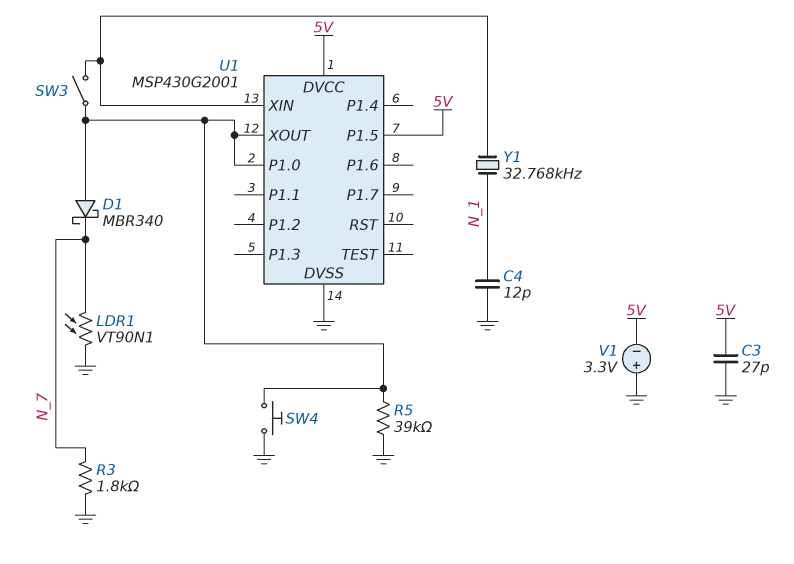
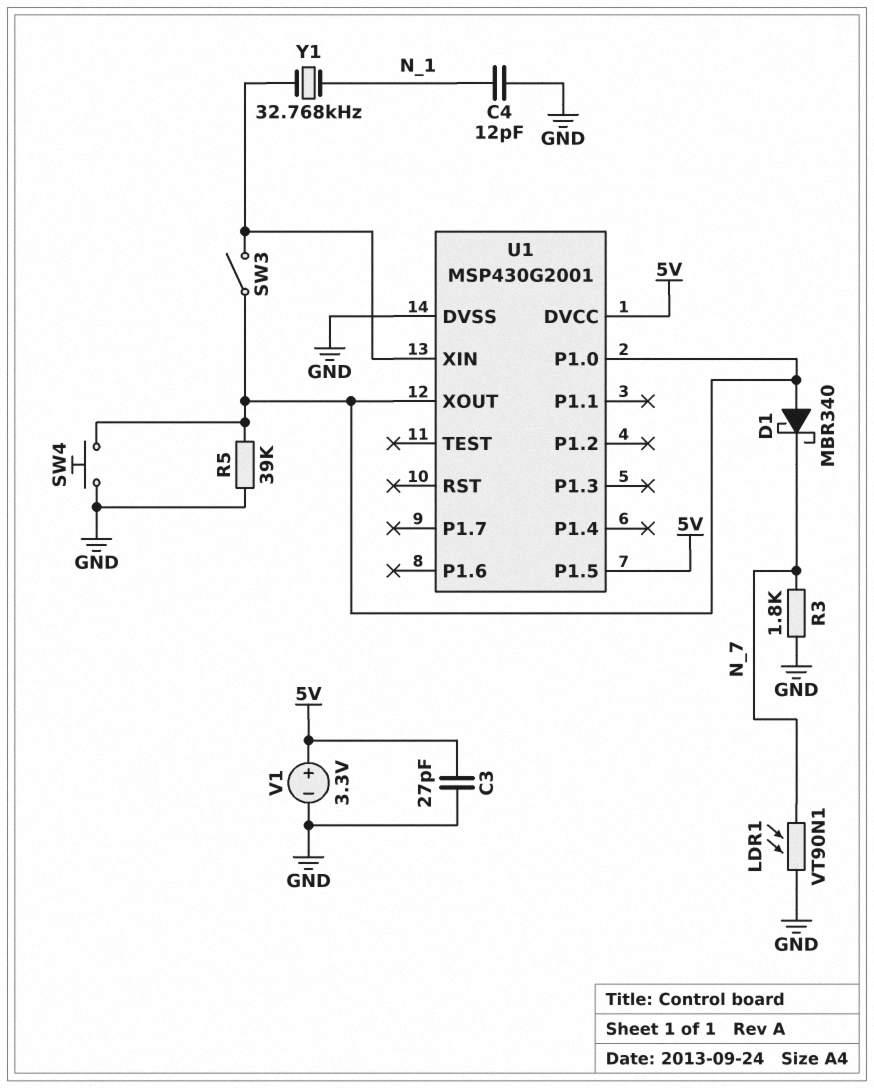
V1: 3.3V (plus GND, minus 5V) -> 3.3V (plus 5V, minus GND)

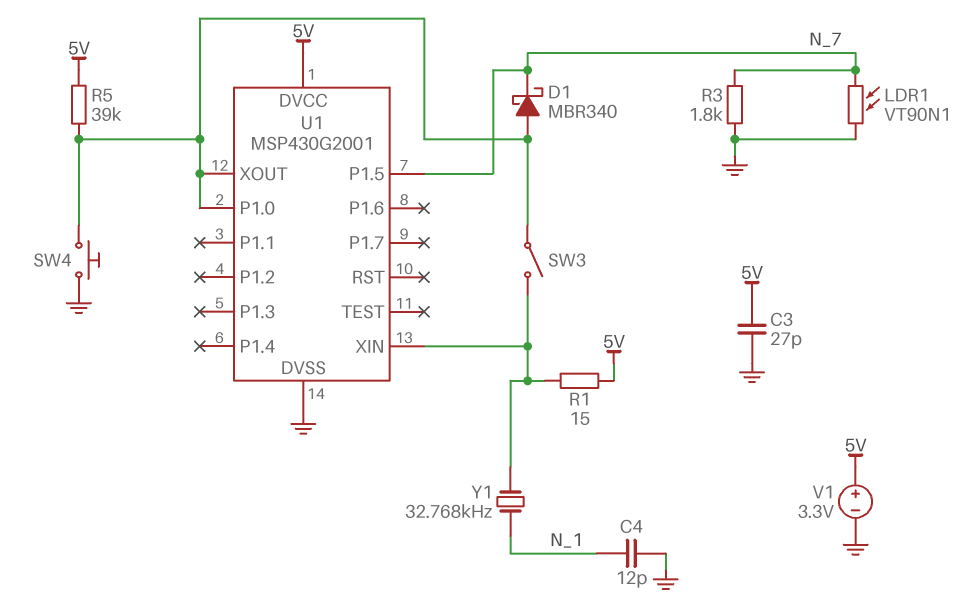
R1: none -> 15 (5V, U1/XIN)
R5: 39k (GND, U1/P1.0) -> 39k (5V, U1/P1.0)
U1 pin P1.5: 5V -> N_7

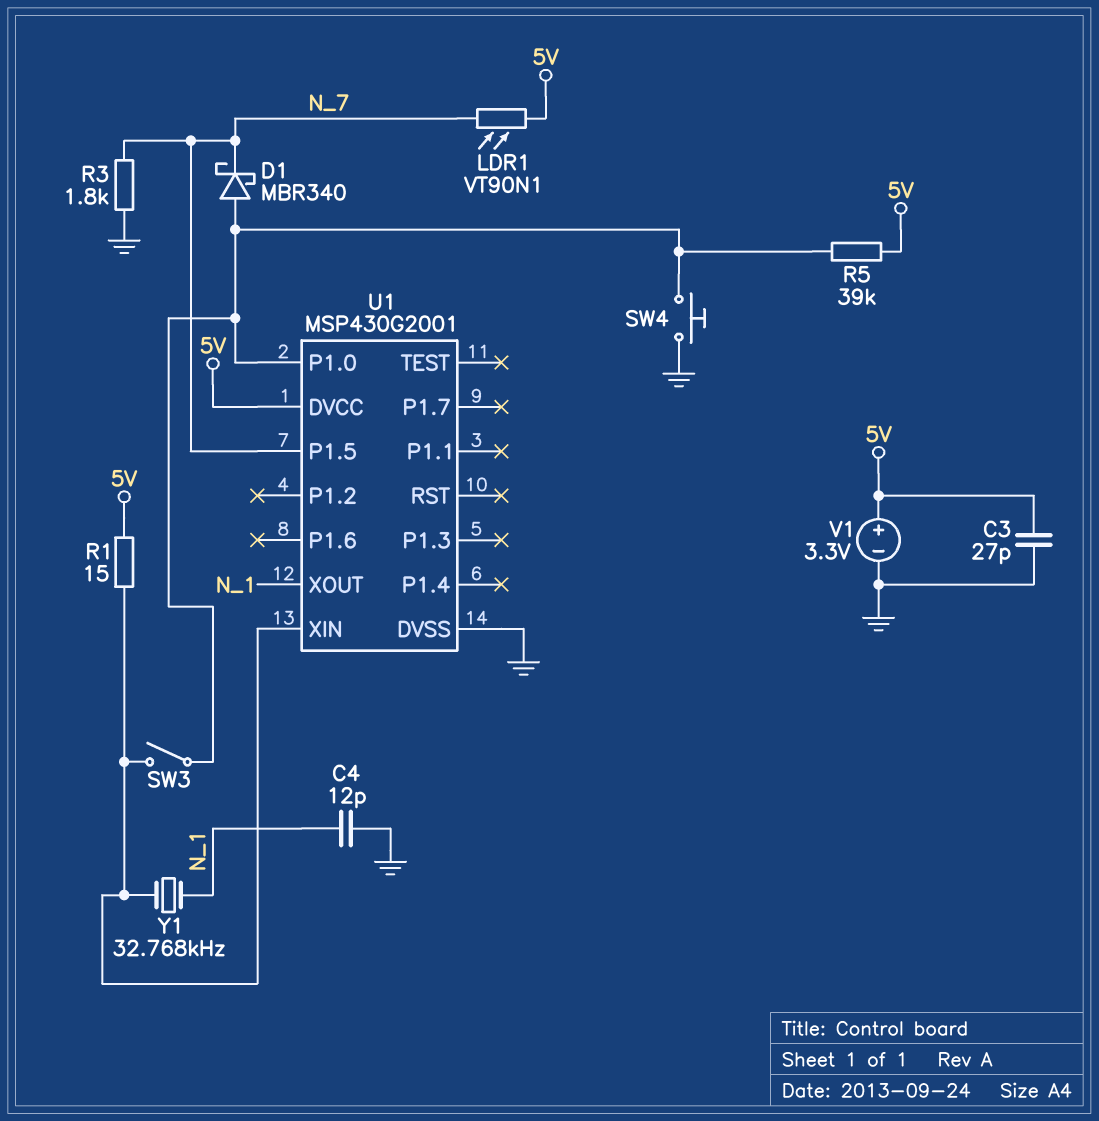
LDR1: VT90N1 (GND, N_7) -> VT90N1 (5V, N_7)
U1 pin XOUT: U1/P1.0 -> N_1

